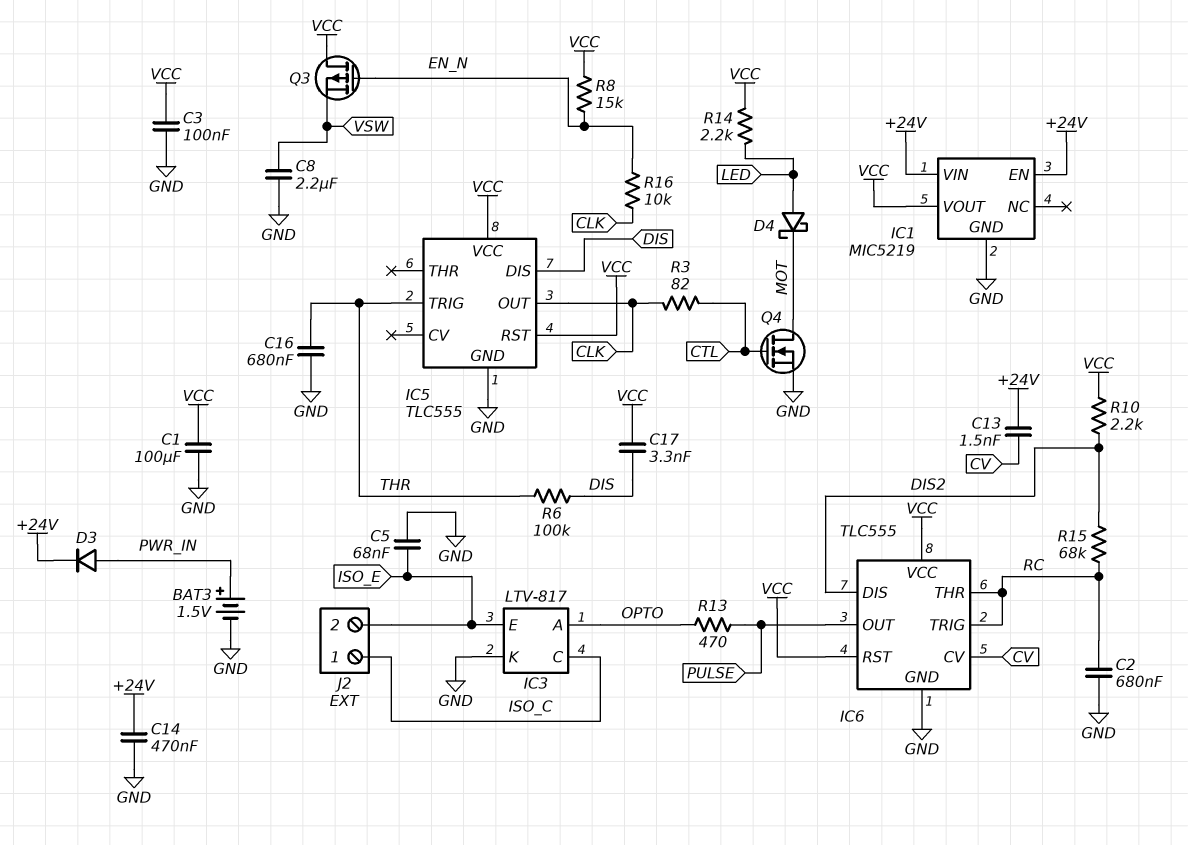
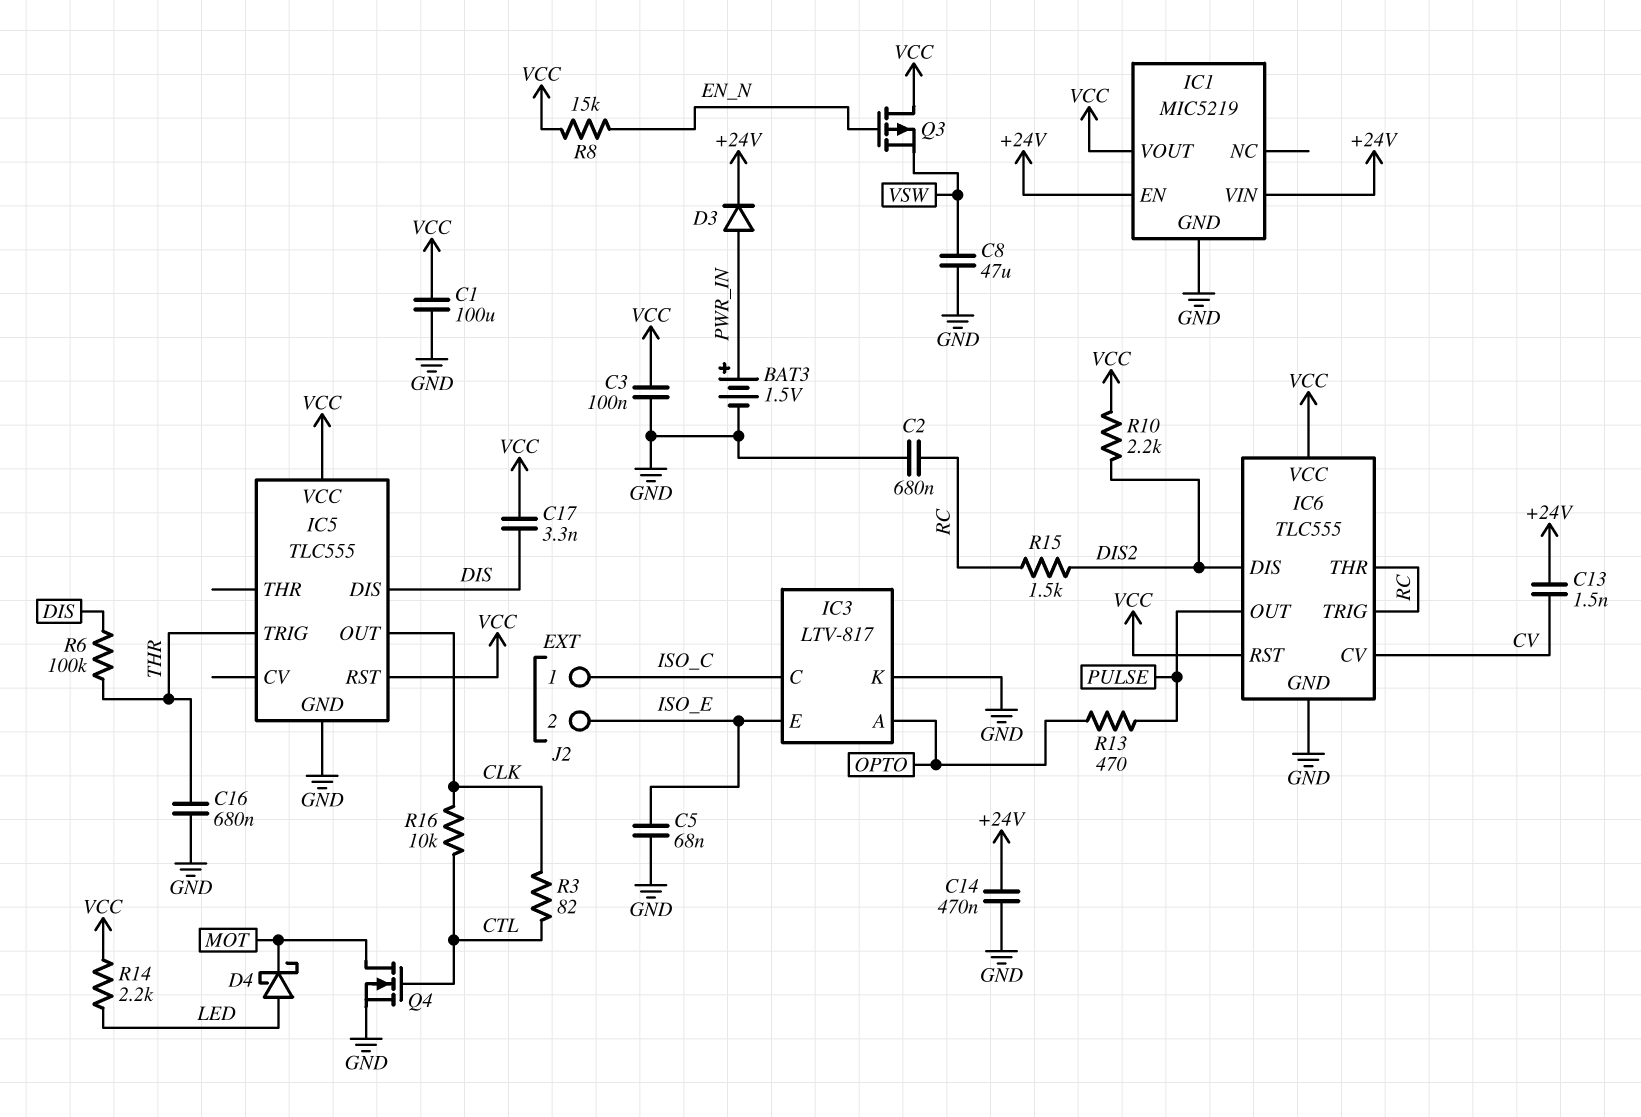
C8: 2.2uF (GND, VSW) -> 47uF (GND, VSW)
R15: 68k (DIS2, RC) -> 1.5k (DIS2, RC)
R16: 10k (CLK, EN_N) -> 10k (CLK, CTL)

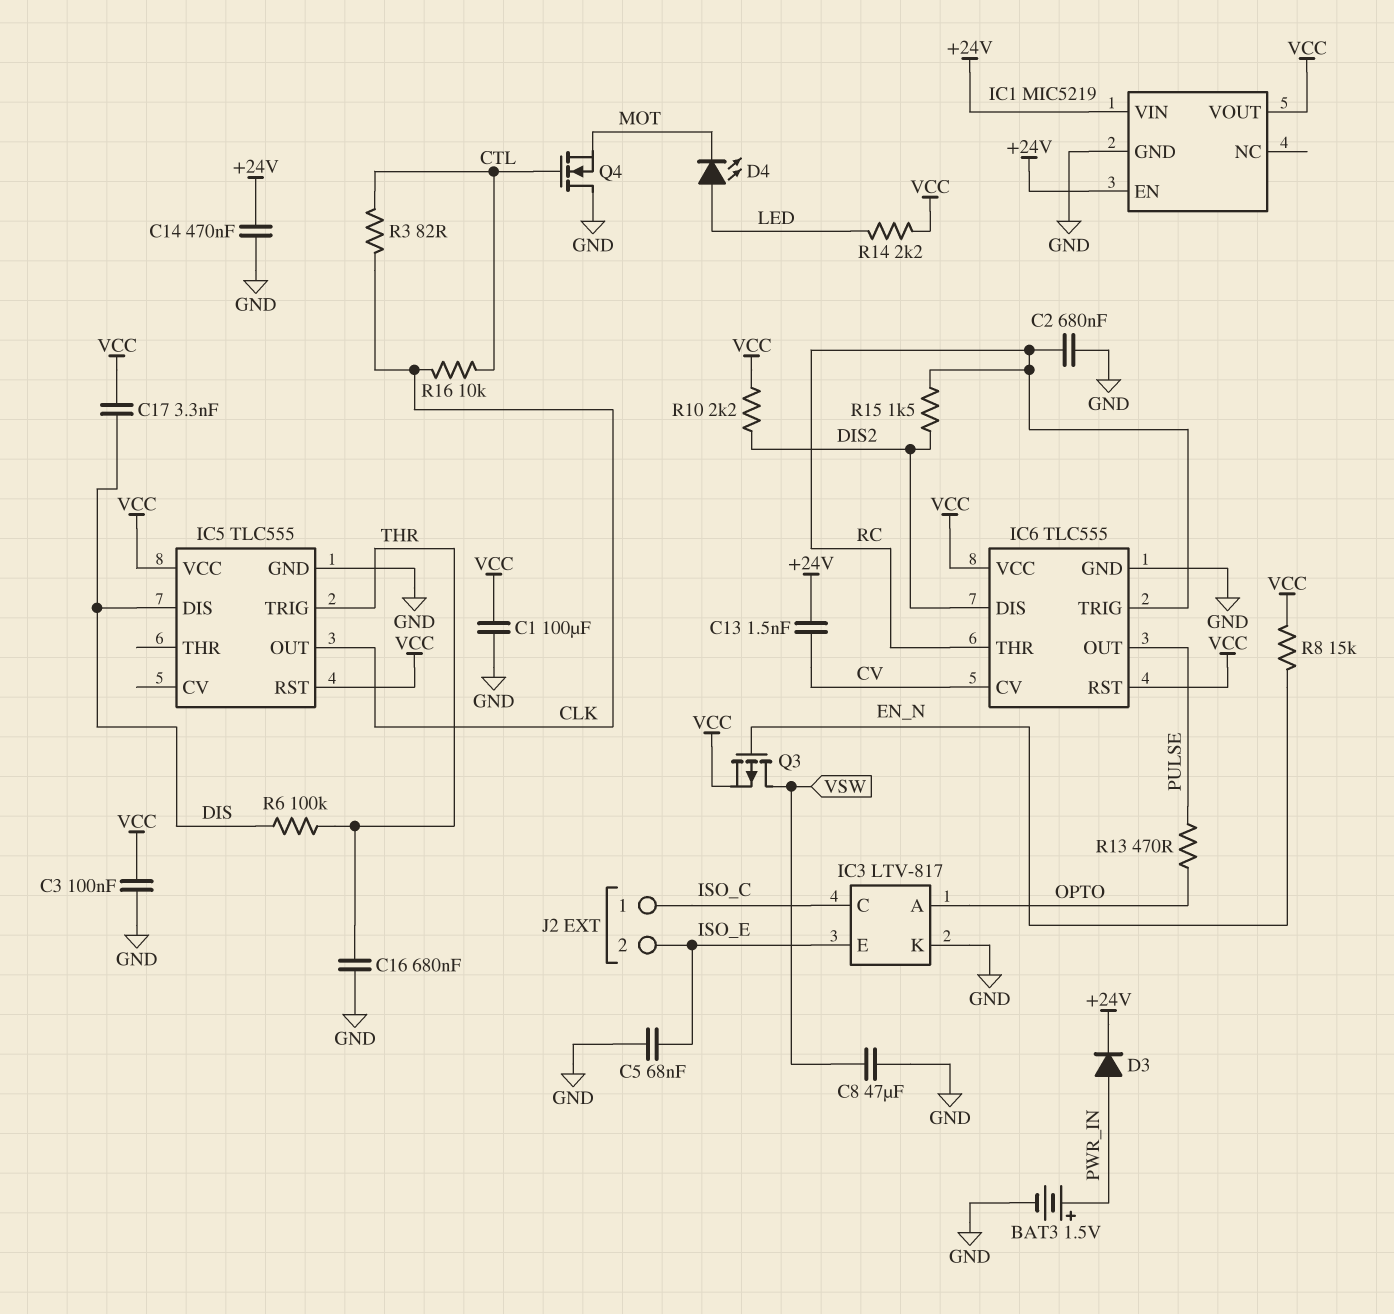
D4: schottky (A LED, K MOT) -> LED (A LED, K MOT)
Q3: PMOS (G EN_N, D VCC, S VSW) -> PMOS (G EN_N, D VSW, S VCC)
Q4: NMOS (G CTL, D MOT, S GND) -> NMOS (G CTL, D GND, S MOT)

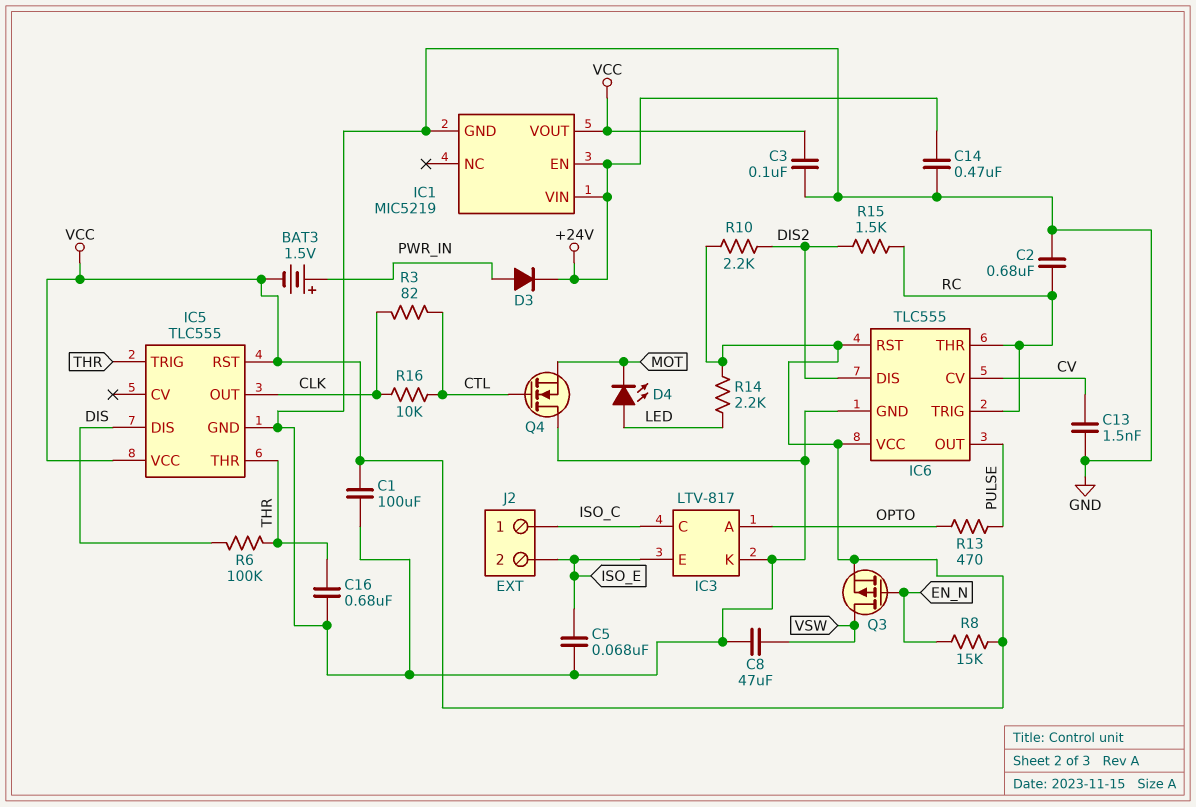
BAT3: 1.5V (plus PWR_IN, minus GND) -> 1.5V (plus PWR_IN, minus VCC)
C13: 1.5nF (+24V, CV) -> 1.5nF (CV, GND)
C17: 3.3nF (DIS, VCC) -> none
IC5 pin THR: none -> THR

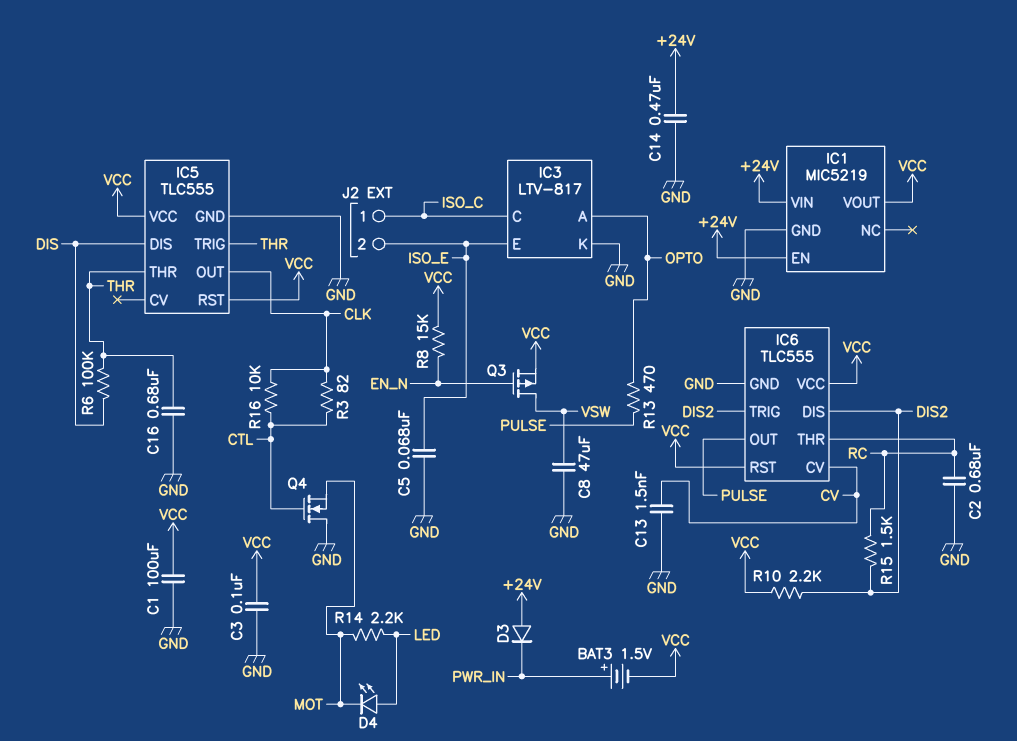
D3: diode (A PWR_IN, K +24V) -> diode (A +24V, K PWR_IN)
IC6 pin TRIG: RC -> DIS2
R14: 2.2k (LED, VCC) -> 2.2k (LED, MOT)

